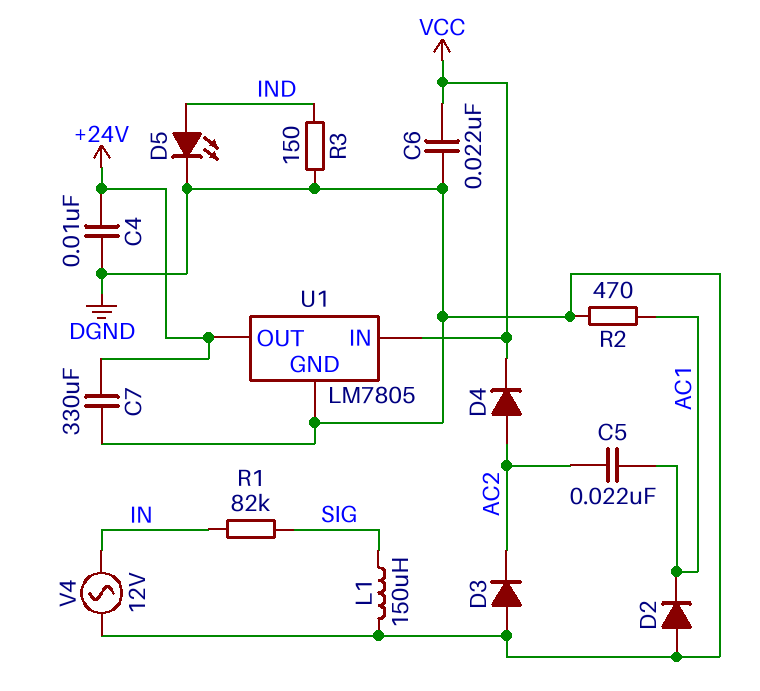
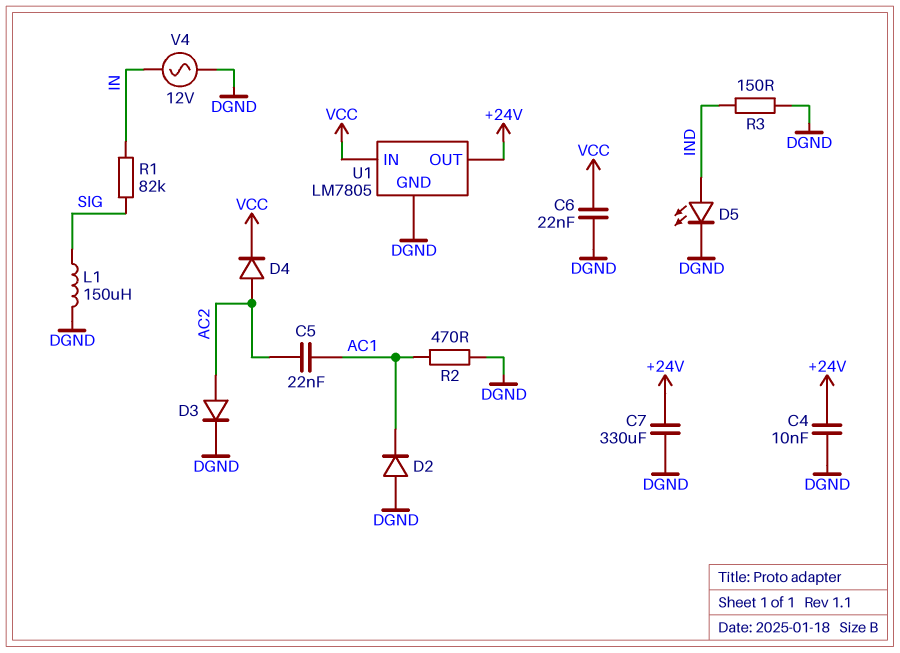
D3: diode (A DGND, K AC2) -> diode (A AC2, K DGND)

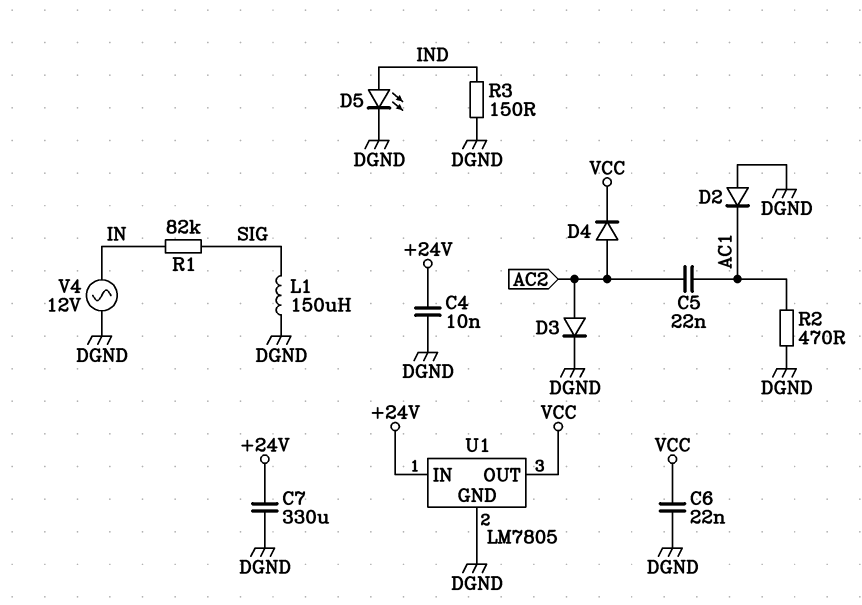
U1 pin IN: VCC -> +24V
U1 pin OUT: +24V -> VCC

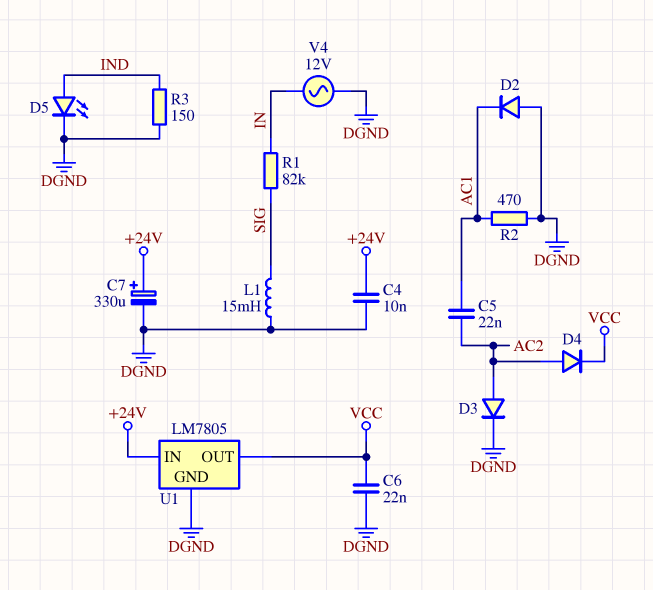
C7: 330uF (+24V, DGND) -> 330uF (plus +24V, minus DGND)
L1: 150uH (DGND, SIG) -> 15mH (DGND, SIG)

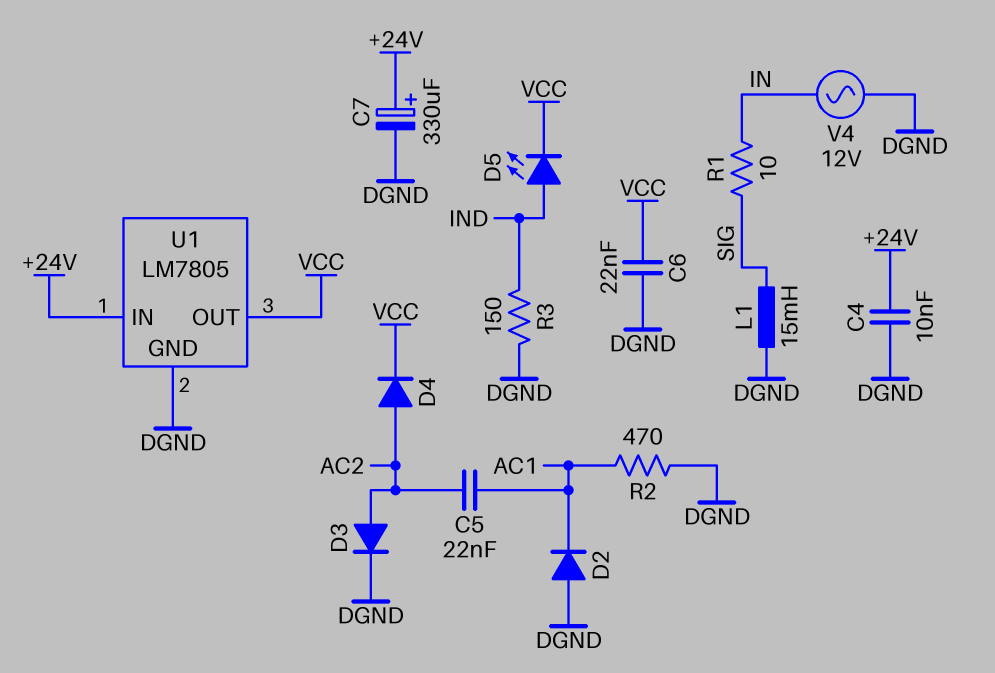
D5: LED (A IND, K DGND) -> LED (A IND, K VCC)
R1: 82k (IN, SIG) -> 10 (IN, SIG)

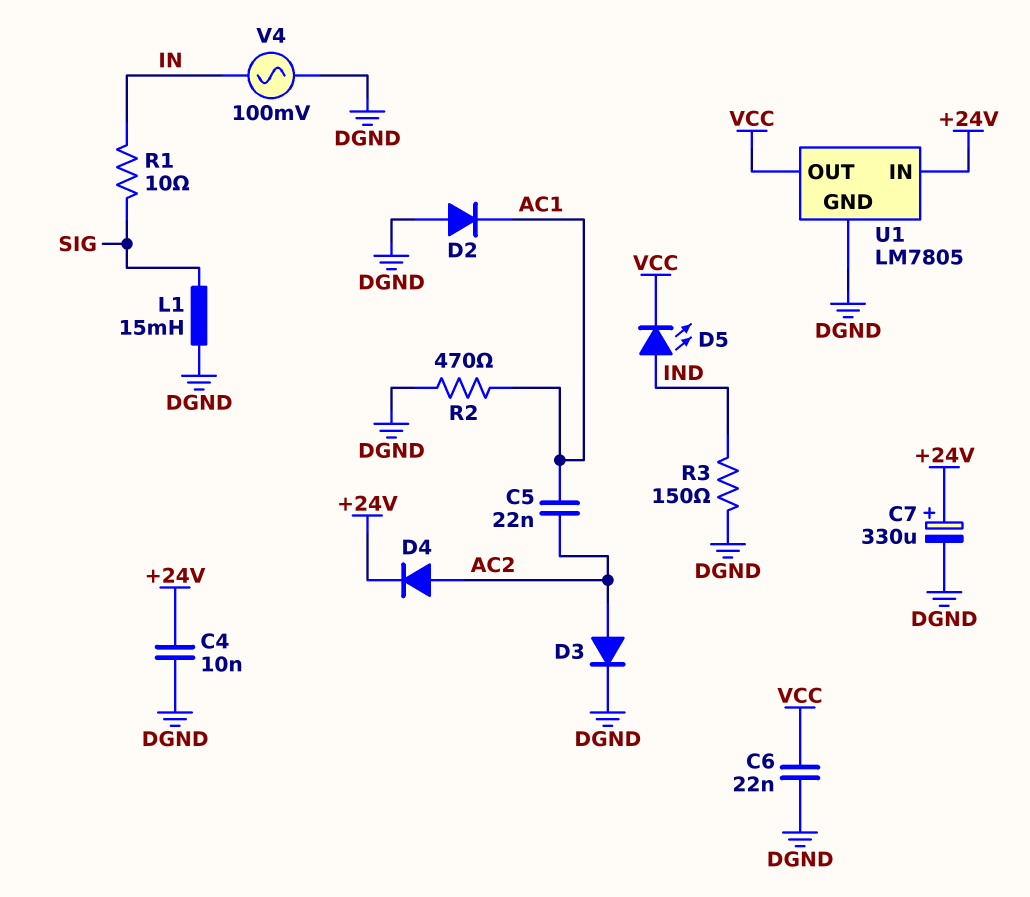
D4: diode (A AC2, K VCC) -> diode (A AC2, K +24V)
V4: AC 12V (DGND, IN) -> AC 100mV (DGND, IN)

